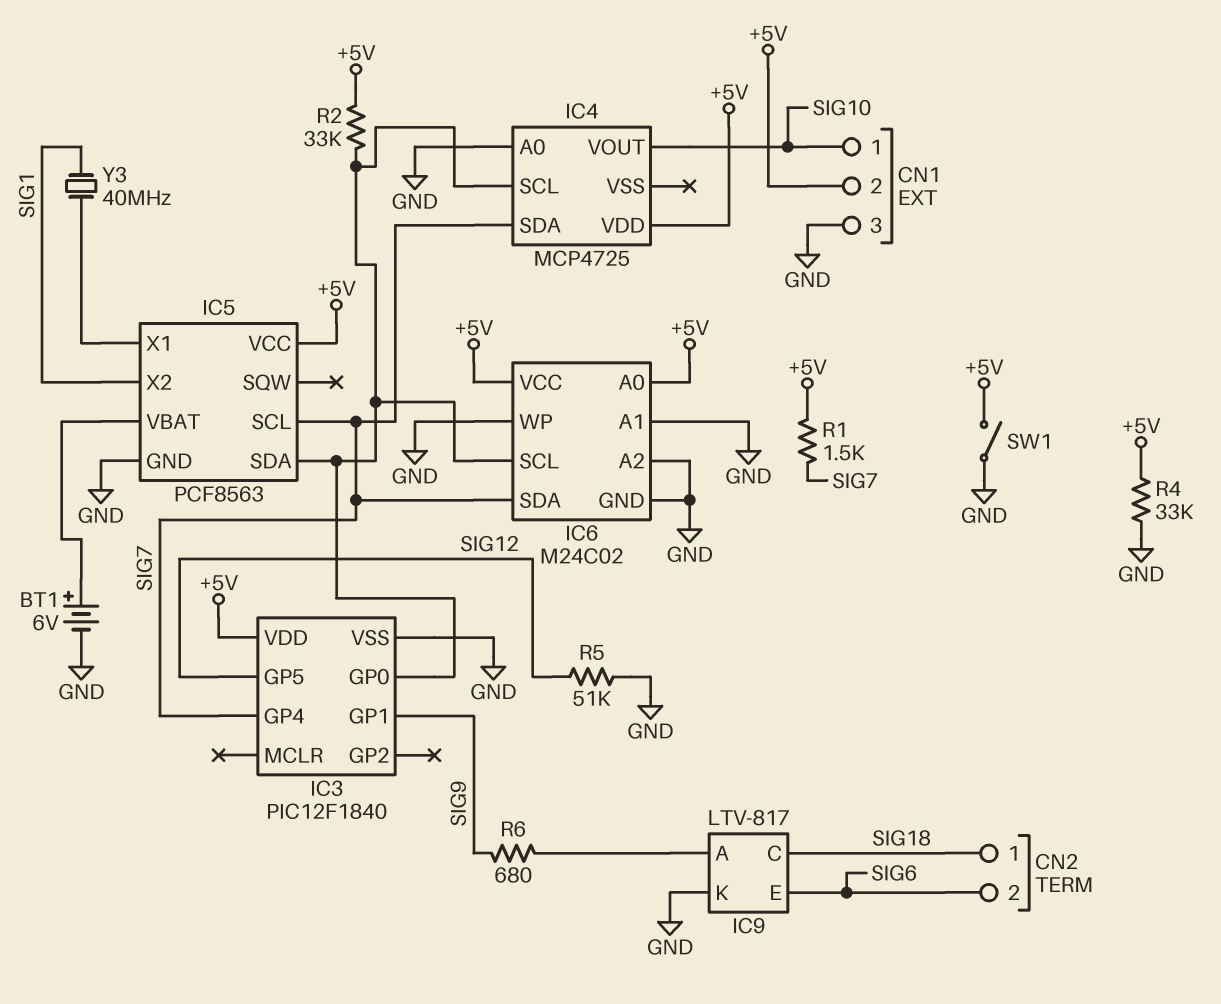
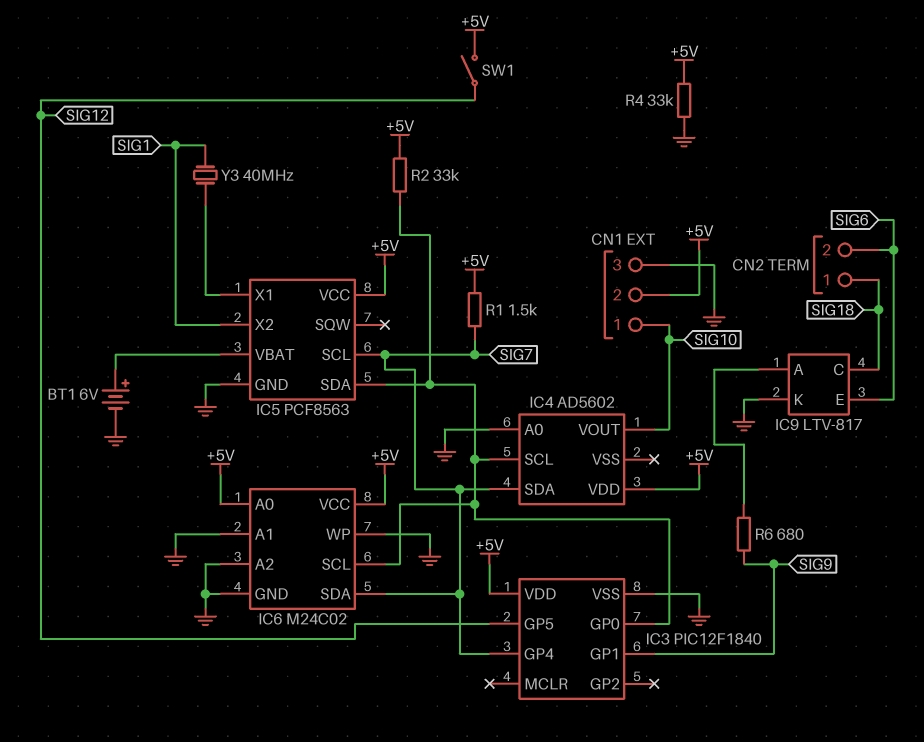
IC4: MCP4725 -> AD5602
R5: 51k (GND, SIG12) -> none
SW1: switch (+5V, GND) -> switch (+5V, SIG12)

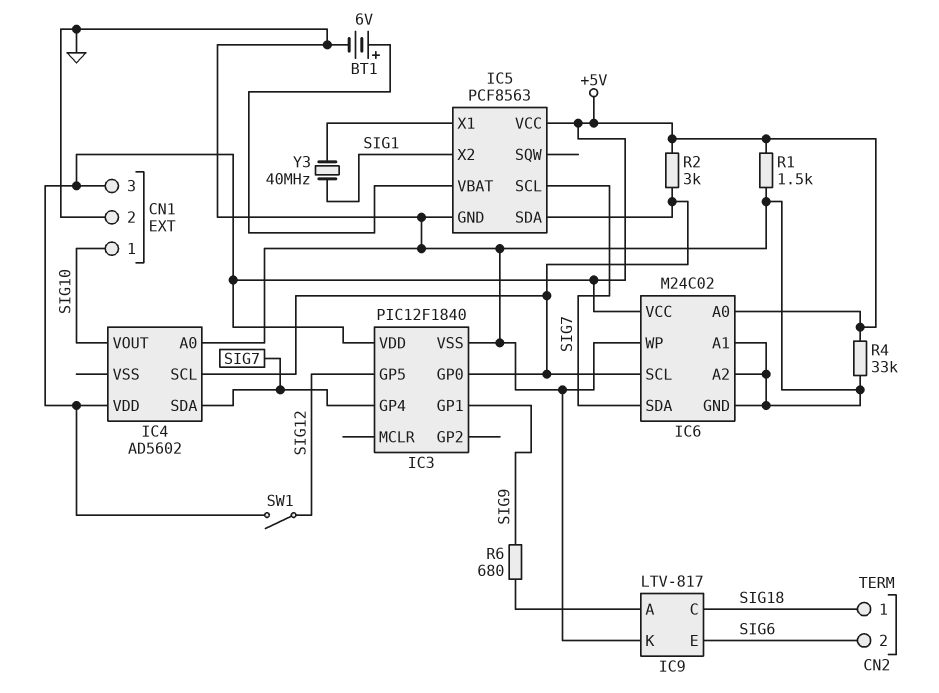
CN1 pin 2: +5V -> GND
CN1 pin 3: GND -> +5V
R1: 1.5k (+5V, SIG7) -> 1.5k (+5V, GND)
R2: 33k (+5V, IC3/GP0) -> 3k (+5V, IC3/GP0)

